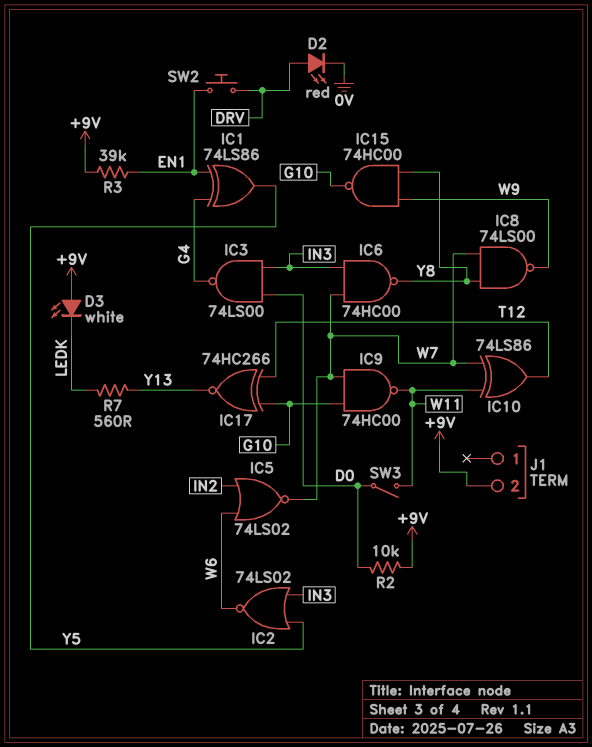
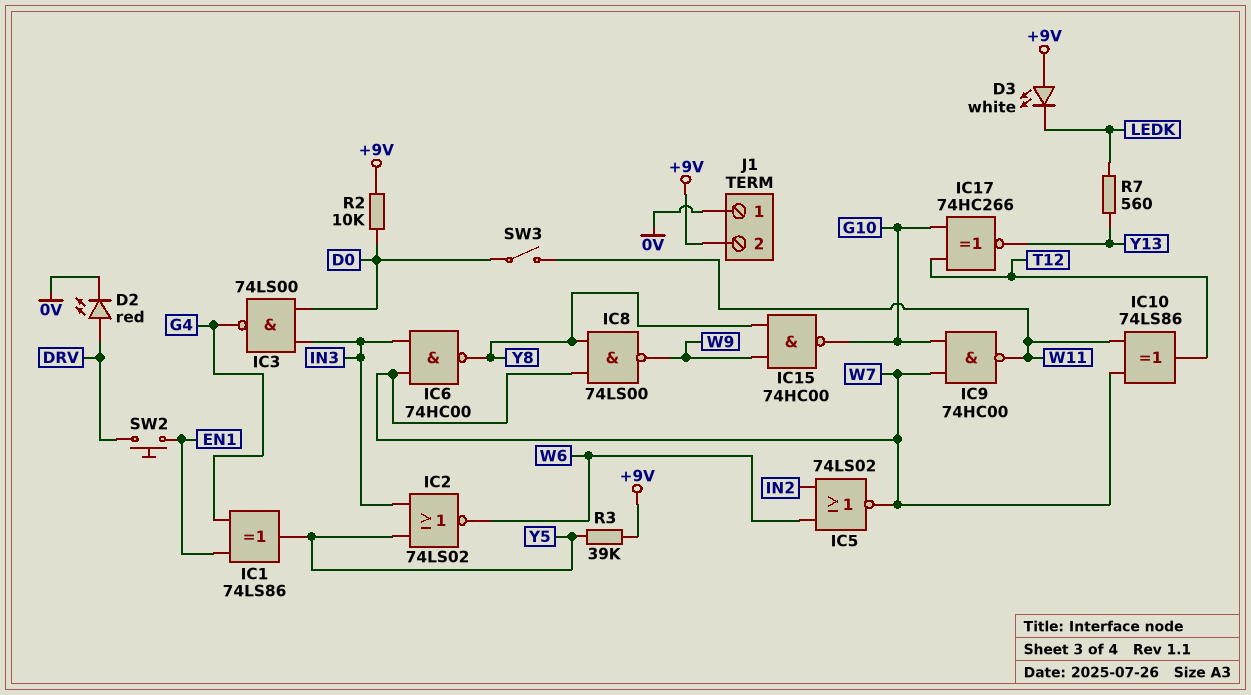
J1 pin 1: none -> 0V
R3: 39k (+9V, EN1) -> 39k (+9V, Y5)

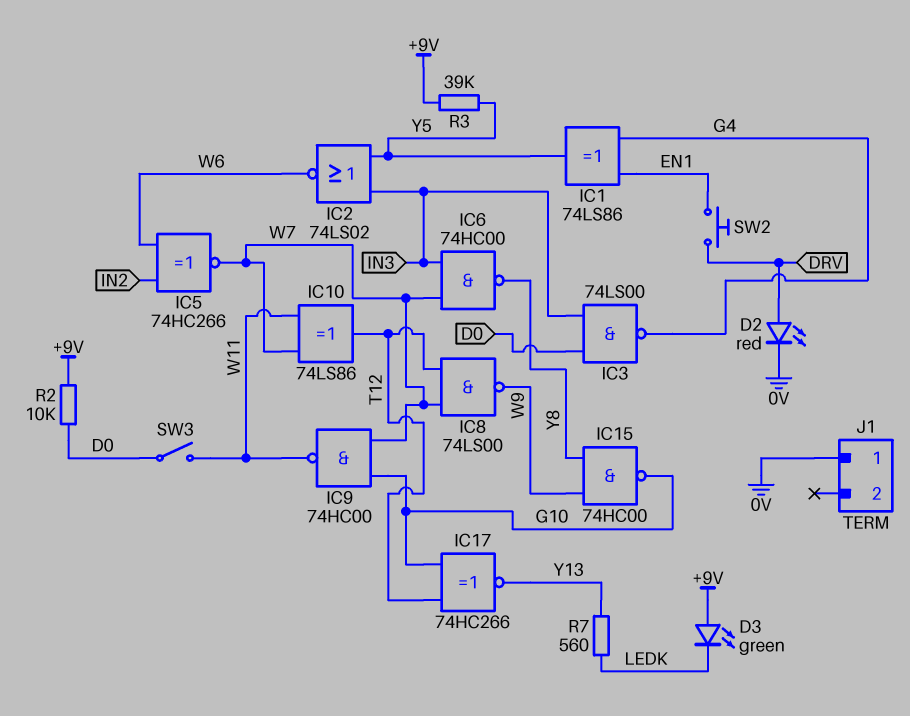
D3: LED white (A +9V, K LEDK) -> LED green (A +9V, K LEDK)
IC5: NOR 74LS02 (in IN2, in W6, out W7) -> XNOR 74HC266 (in IN2, in W6, out W7)
IC8: NAND 74LS00 (in W7, in Y8, out W9) -> NAND 74LS00 (in T12, in W7, out W9)
J1 pin 2: +9V -> none

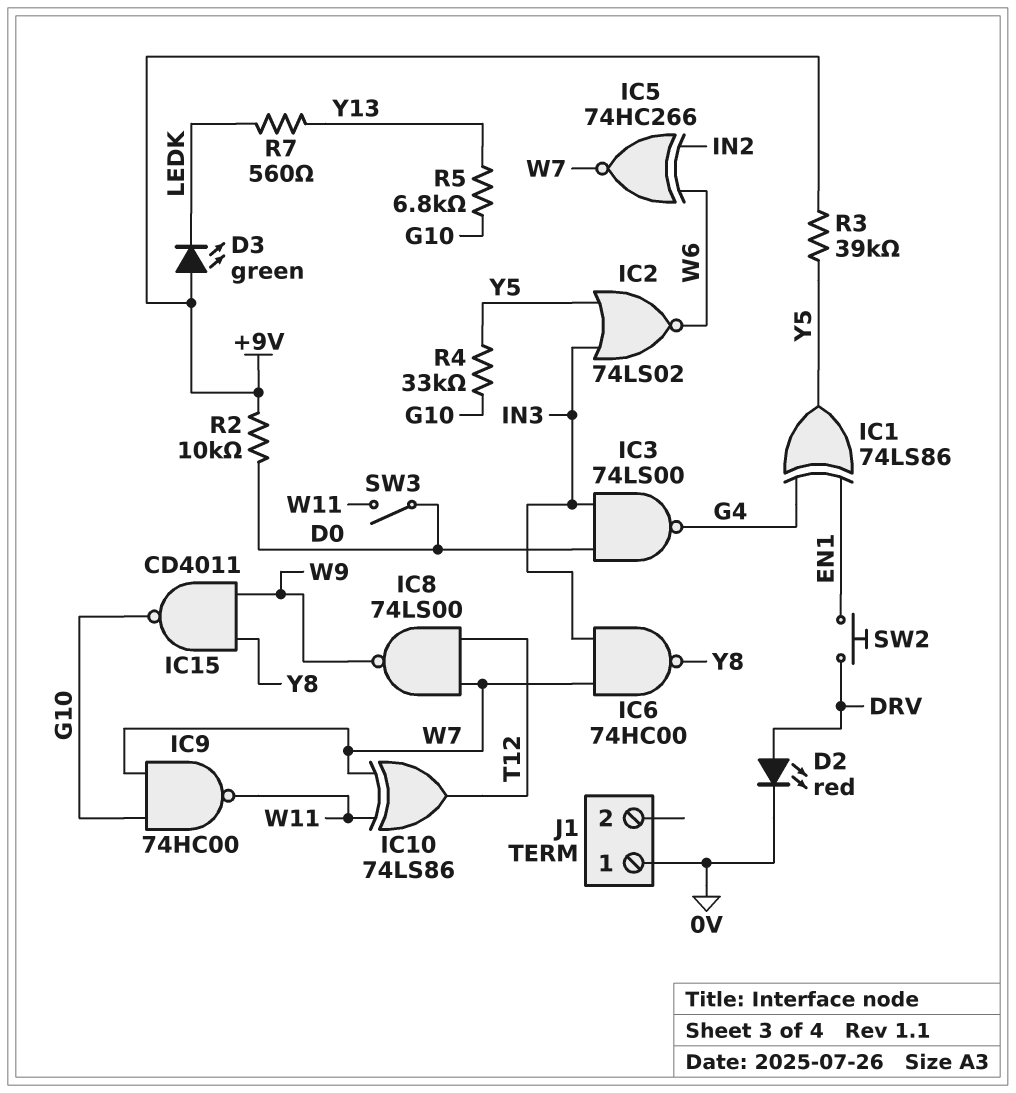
IC15: NAND 74HC00 (in W9, in Y8, out G10) -> NAND CD4011 (in W9, in Y8, out G10)
IC17: XNOR 74HC266 (in G10, in T12, out Y13) -> none
R4: none -> 33k (G10, Y5)
R5: none -> 6.8k (G10, Y13)

